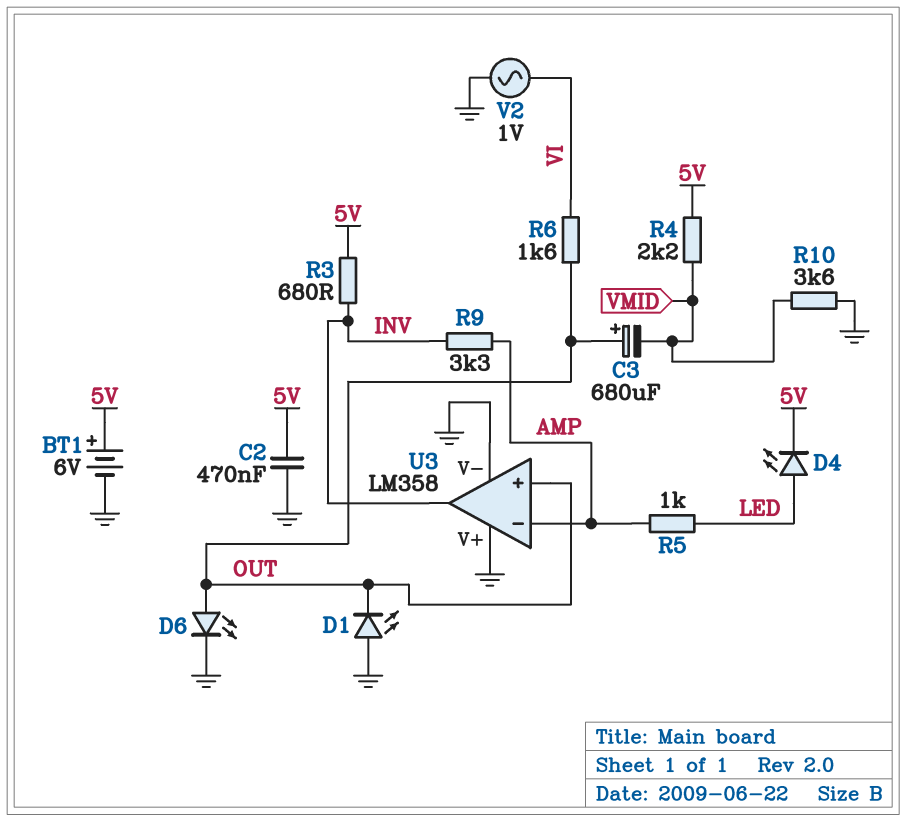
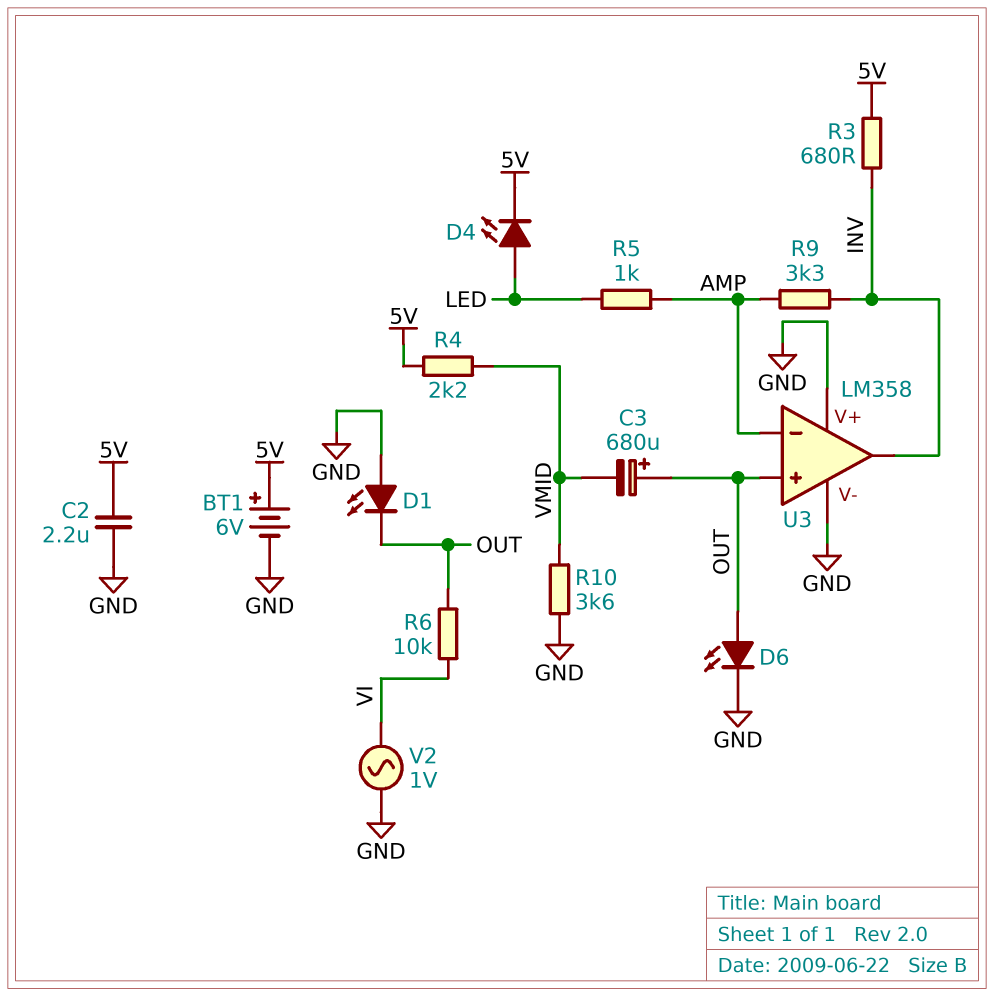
C2: 470nF (5V, GND) -> 2.2uF (5V, GND)
R6: 1.6k (OUT, VI) -> 10k (OUT, VI)

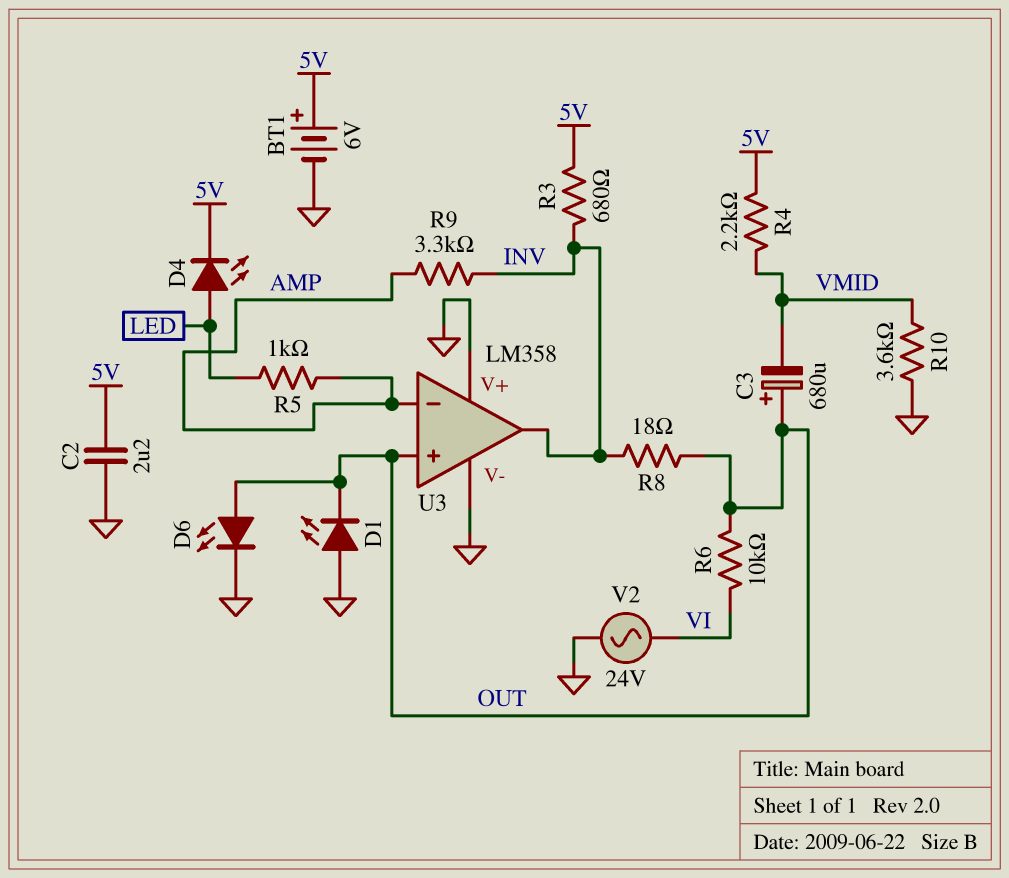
R8: none -> 18 (INV, OUT)
V2: AC 1V (GND, VI) -> AC 24V (GND, VI)

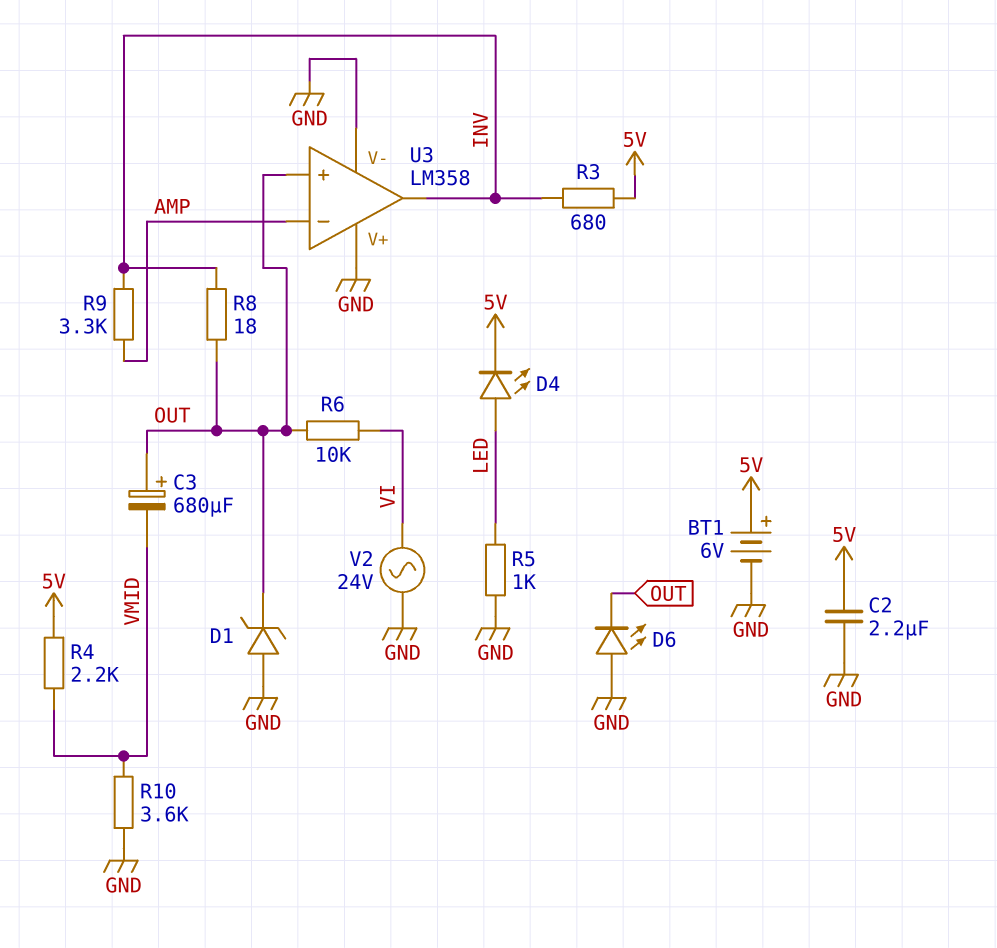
D1: LED (A GND, K OUT) -> zener (A GND, K OUT)
D6: LED (A OUT, K GND) -> LED (A GND, K OUT)
R5: 1k (AMP, LED) -> 1k (GND, LED)

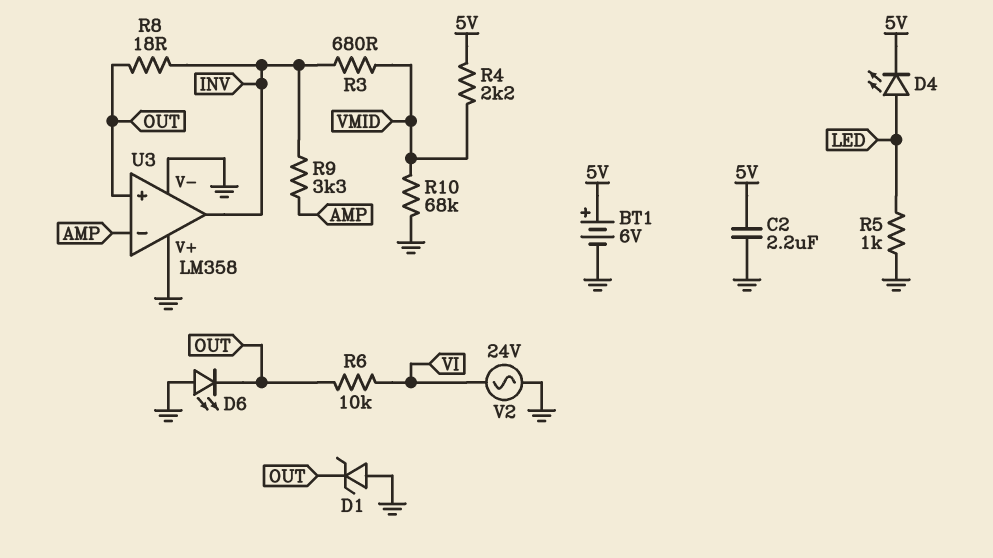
C3: 680uF (plus OUT, minus VMID) -> none
R3: 680 (5V, INV) -> 680 (INV, VMID)
R10: 3.6k (GND, VMID) -> 68k (GND, VMID)

